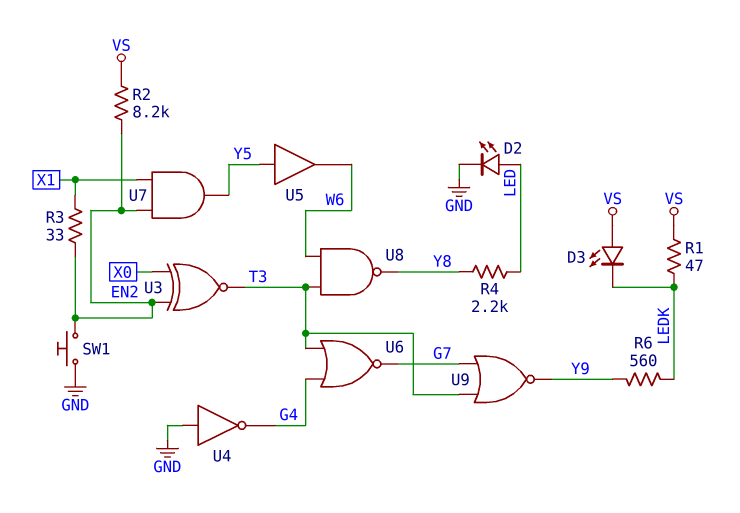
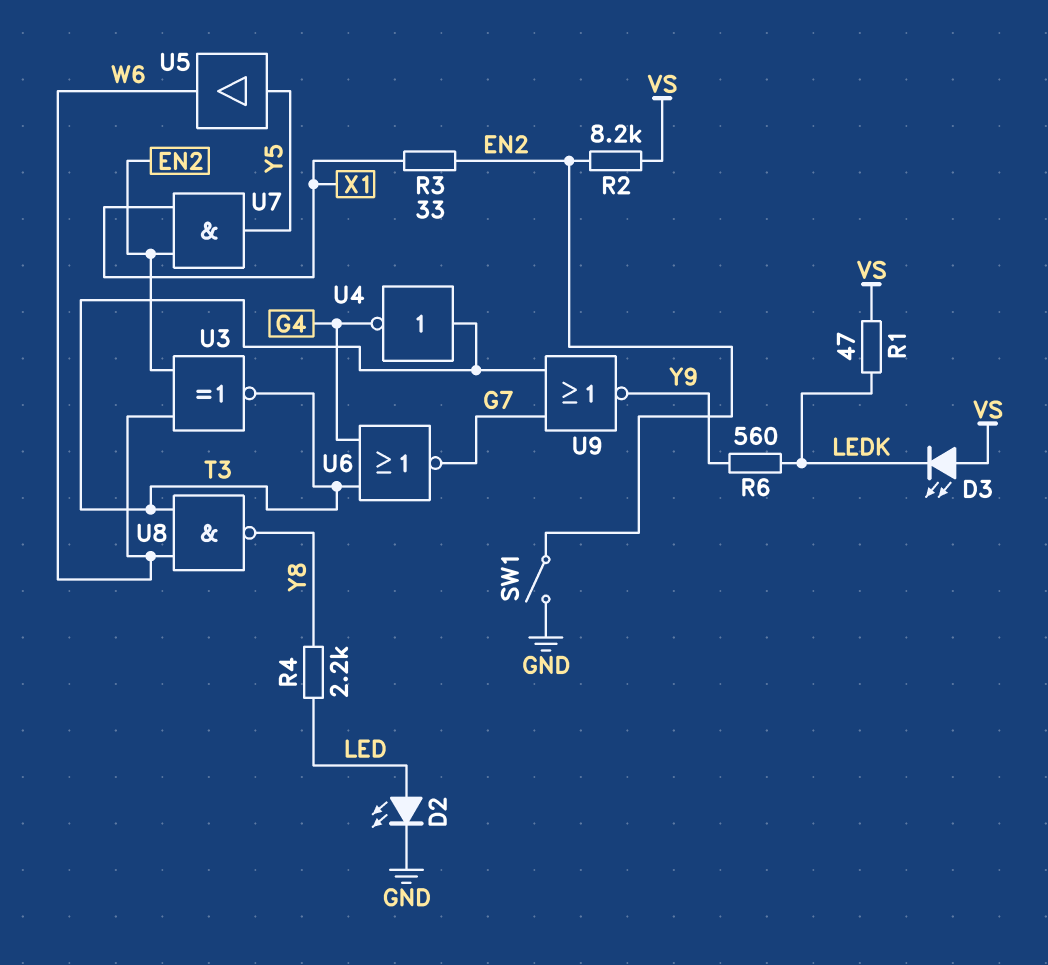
SW1: button (EN2, GND) -> switch (EN2, GND)
U3: XNOR (in EN2, in X0, out T3) -> XNOR (in EN2, in W6, out T3)
U4: NOT (in GND, out G4) -> NOT (in T3, out G4)

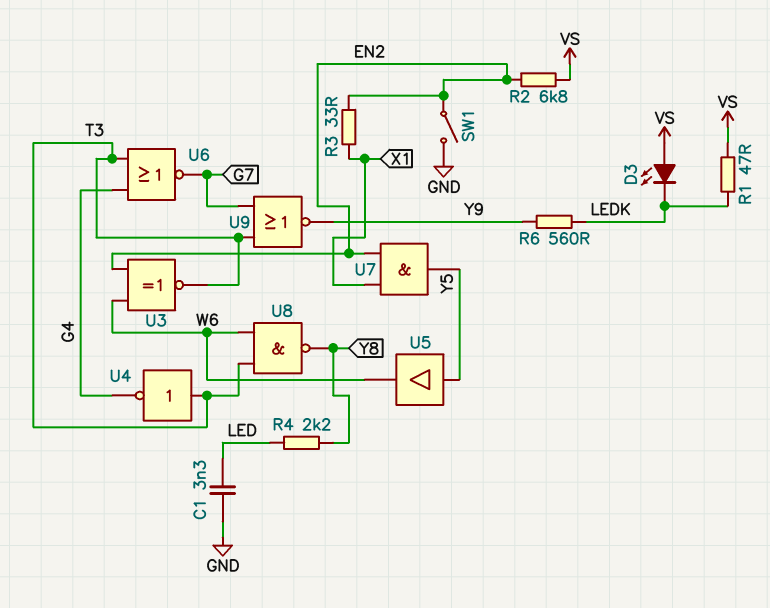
C1: none -> 3.3nF (GND, LED)
D2: LED (A LED, K GND) -> none
R2: 8.2k (EN2, VS) -> 6.8k (EN2, VS)

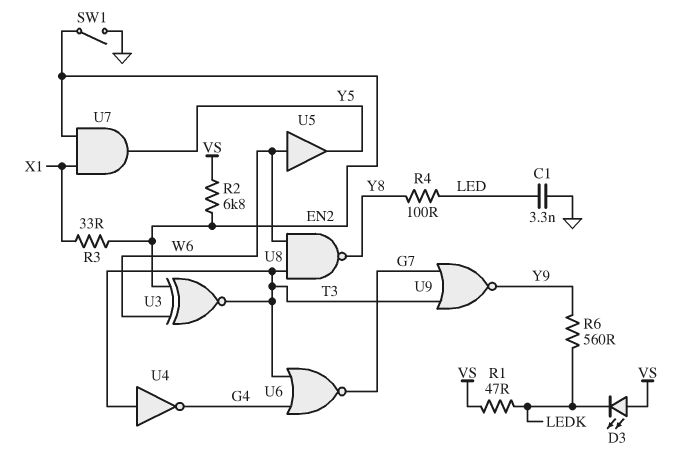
R4: 2.2k (LED, Y8) -> 100 (LED, Y8)
U5: buffer (in Y5, out W6) -> buffer (in W6, out Y5)

